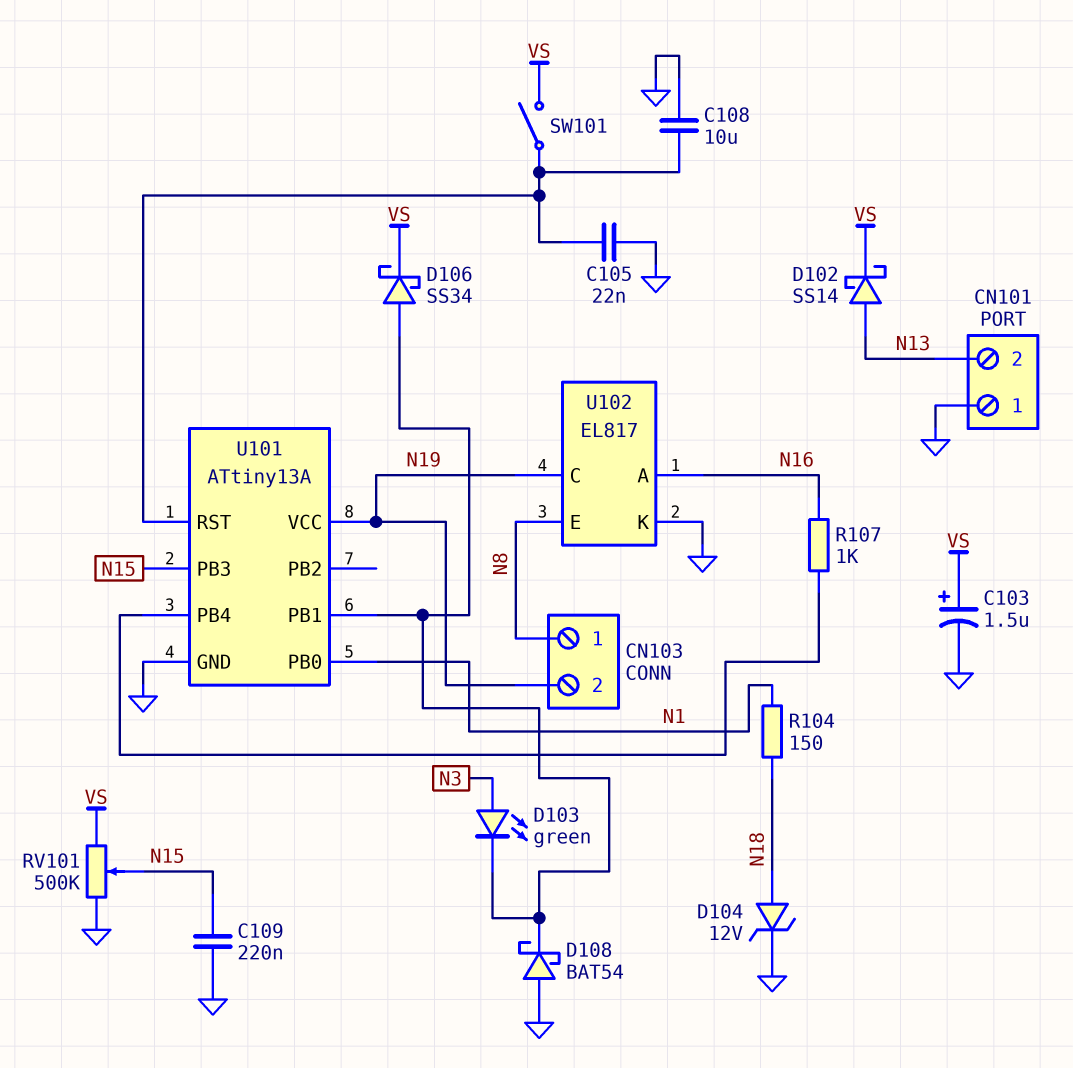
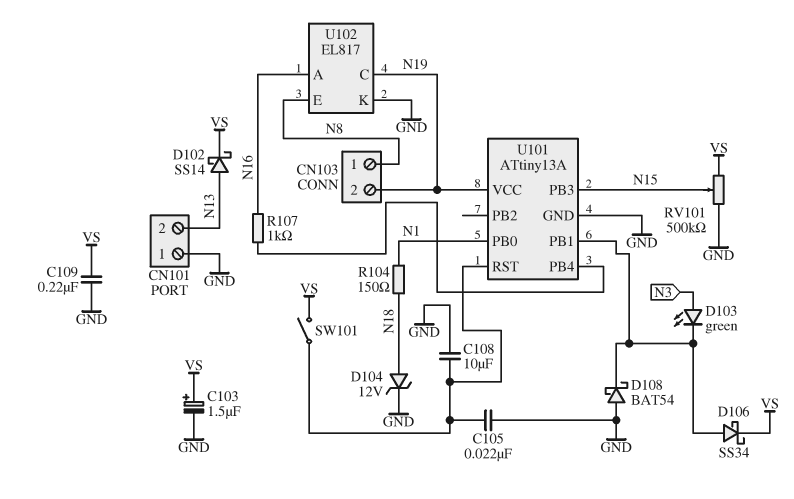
C109: 220nF (GND, N15) -> 220nF (GND, VS)

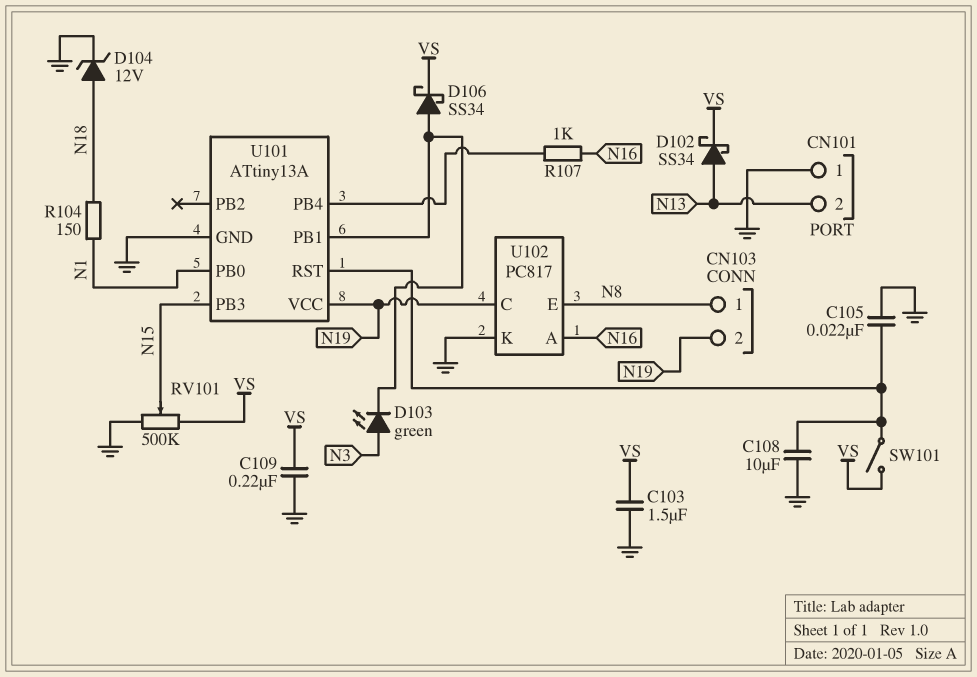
C103: 1.5uF (plus VS, minus GND) -> 1.5uF (GND, VS)
D102: schottky SS14 (A N13, K VS) -> schottky SS34 (A N13, K VS)
D108: schottky BAT54 (A GND, K U101/PB1) -> none
U102: EL817 -> PC817

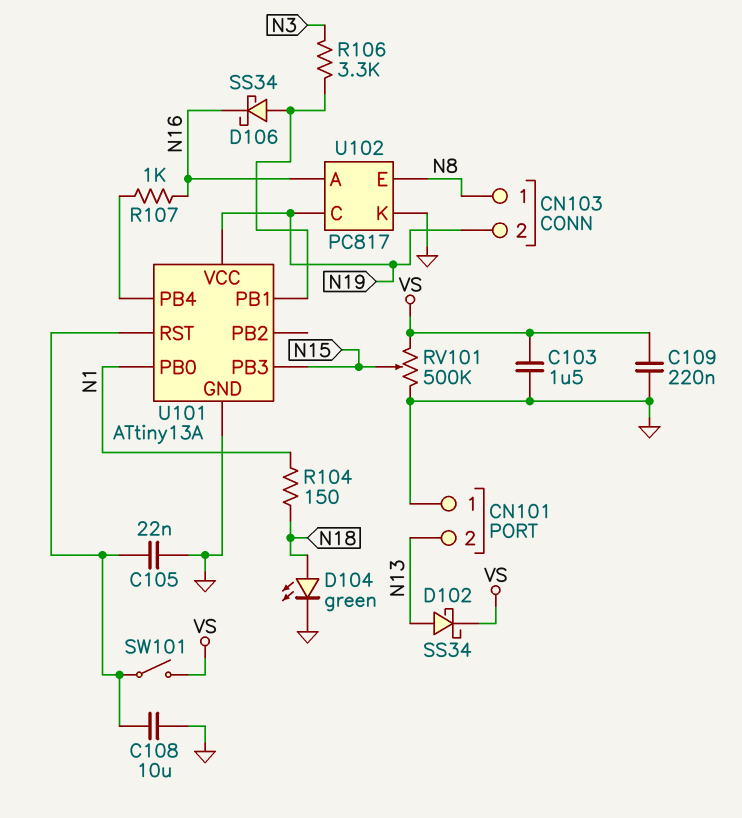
D103: LED green (A N3, K U101/PB1) -> none
D104: zener 12V (A N18, K GND) -> LED green (A N18, K GND)
D106: schottky SS34 (A U101/PB1, K VS) -> schottky SS34 (A U101/PB1, K N16)
R106: none -> 3.3k (N3, U101/PB1)

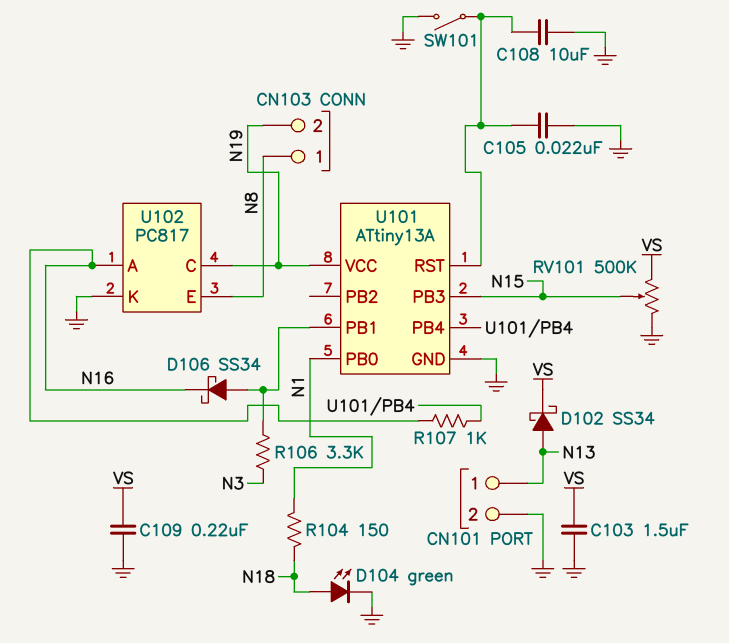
CN101 pin 1: GND -> N13
CN101 pin 2: N13 -> GND
SW101: switch (U101/RST, VS) -> switch (GND, U101/RST)

